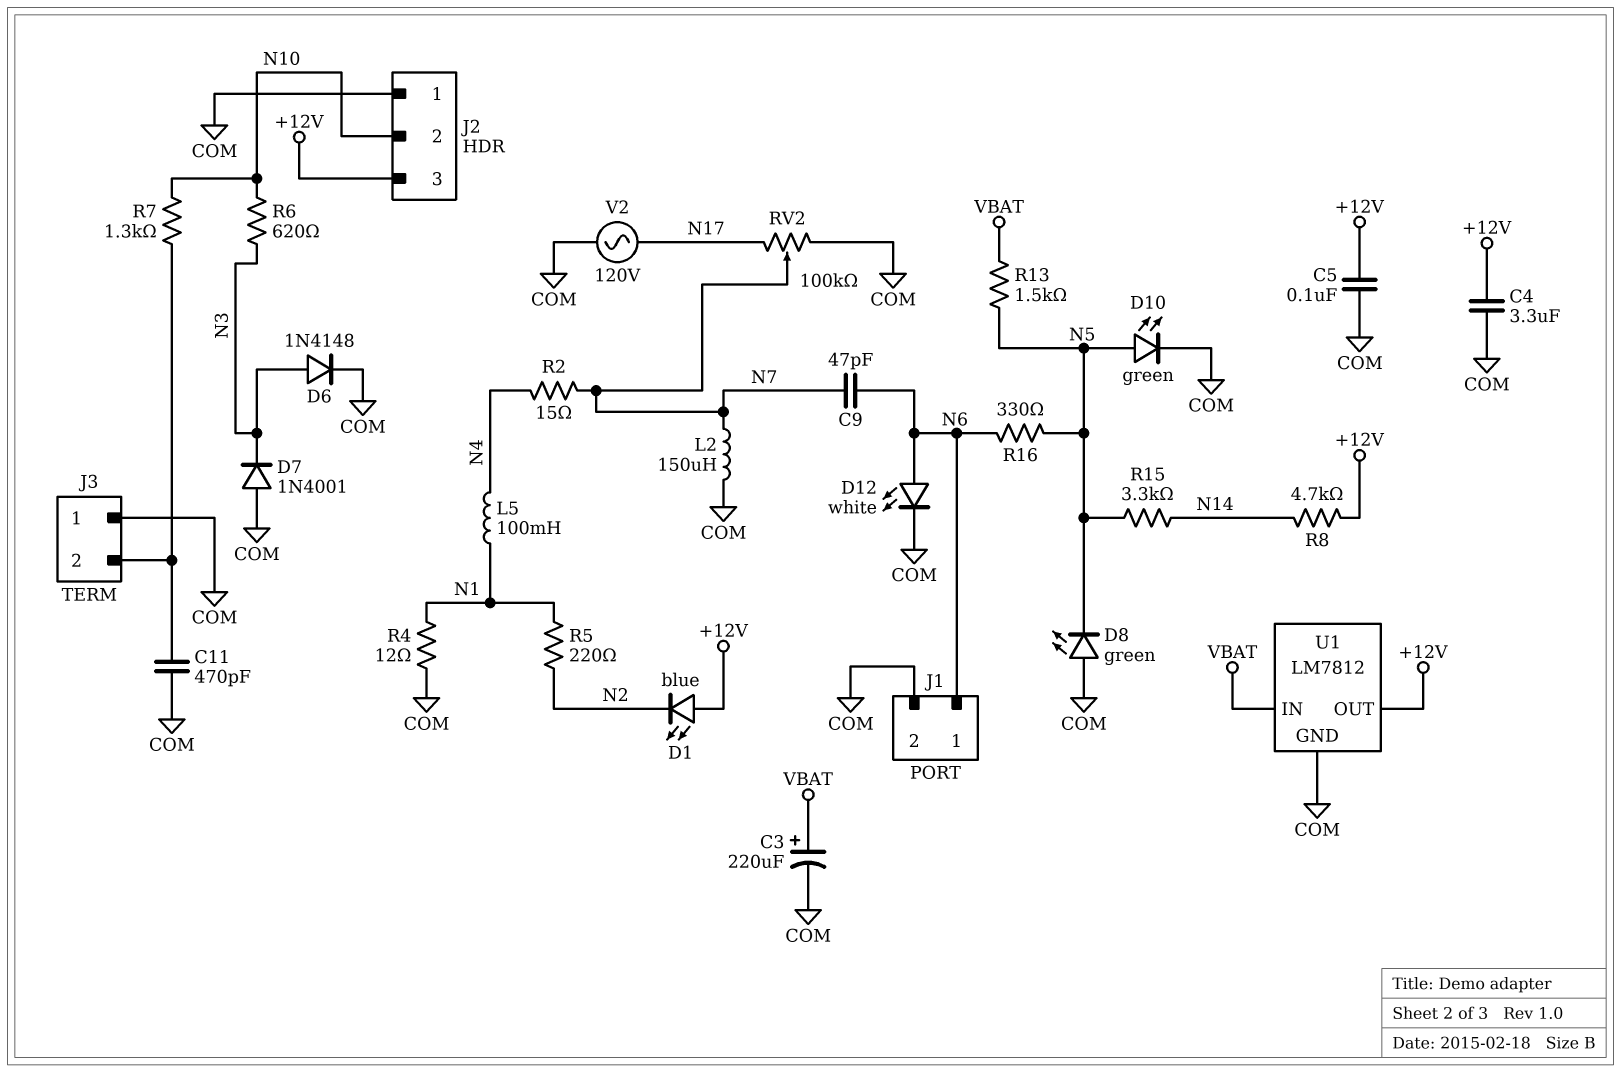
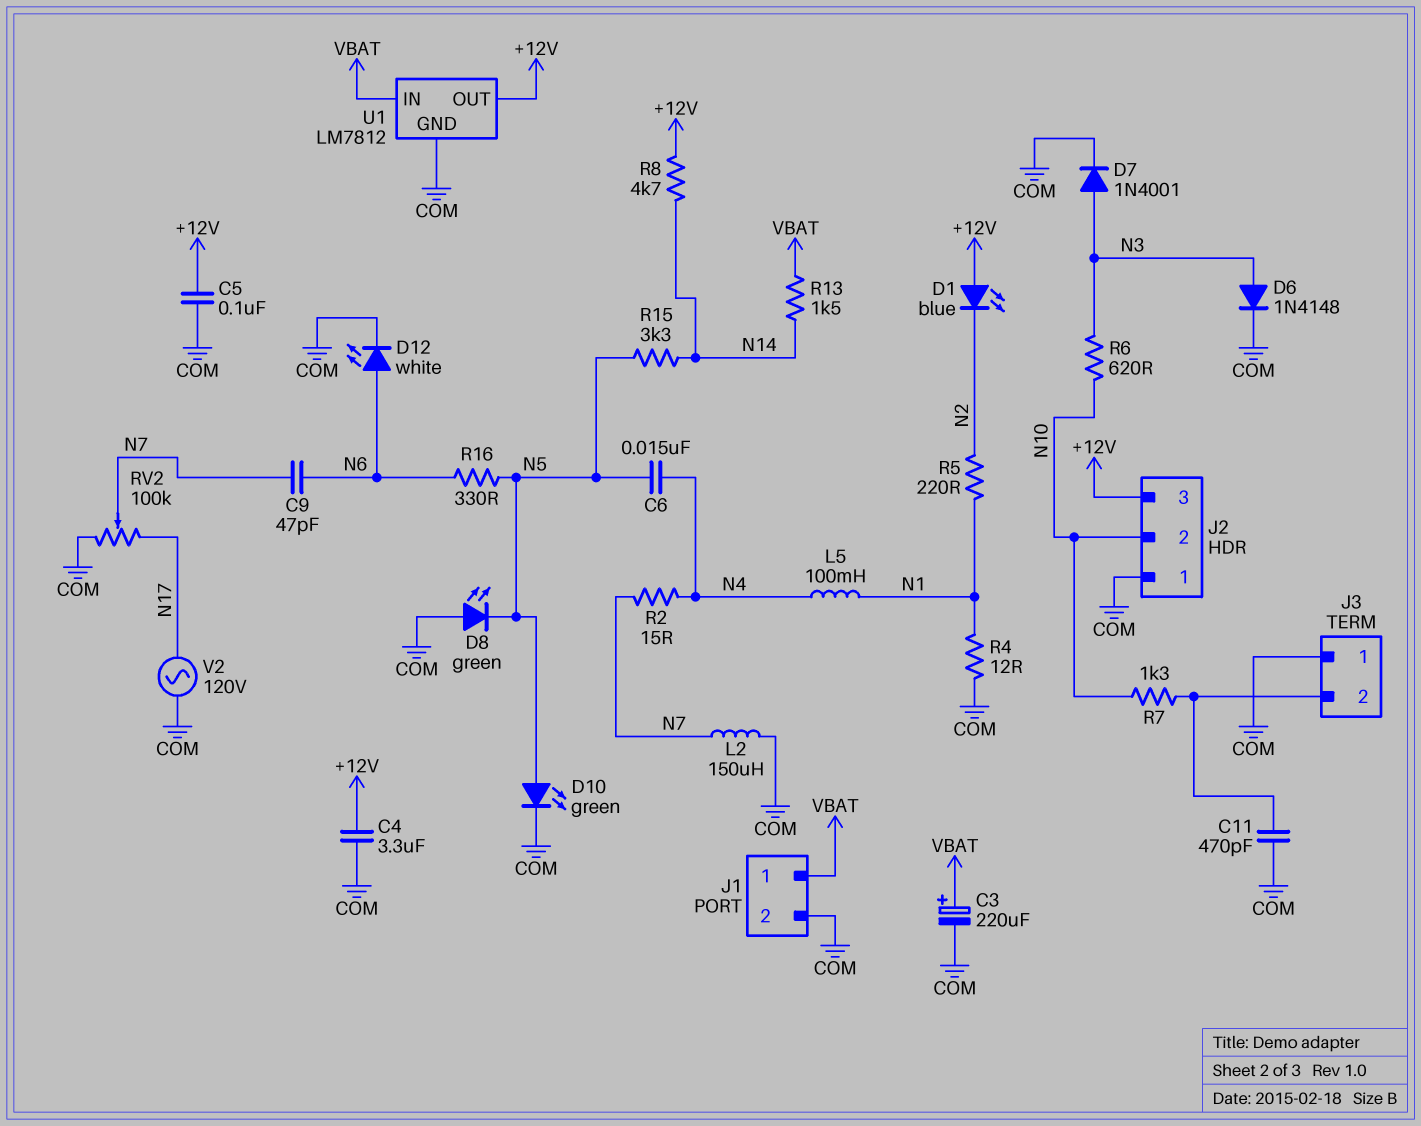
C6: none -> 15nF (N4, N5)
D7: diode 1N4001 (A COM, K N3) -> diode 1N4001 (A N3, K COM)
J1 pin 1: N6 -> VBAT
R13: 1.5k (N5, VBAT) -> 1.5k (N14, VBAT)

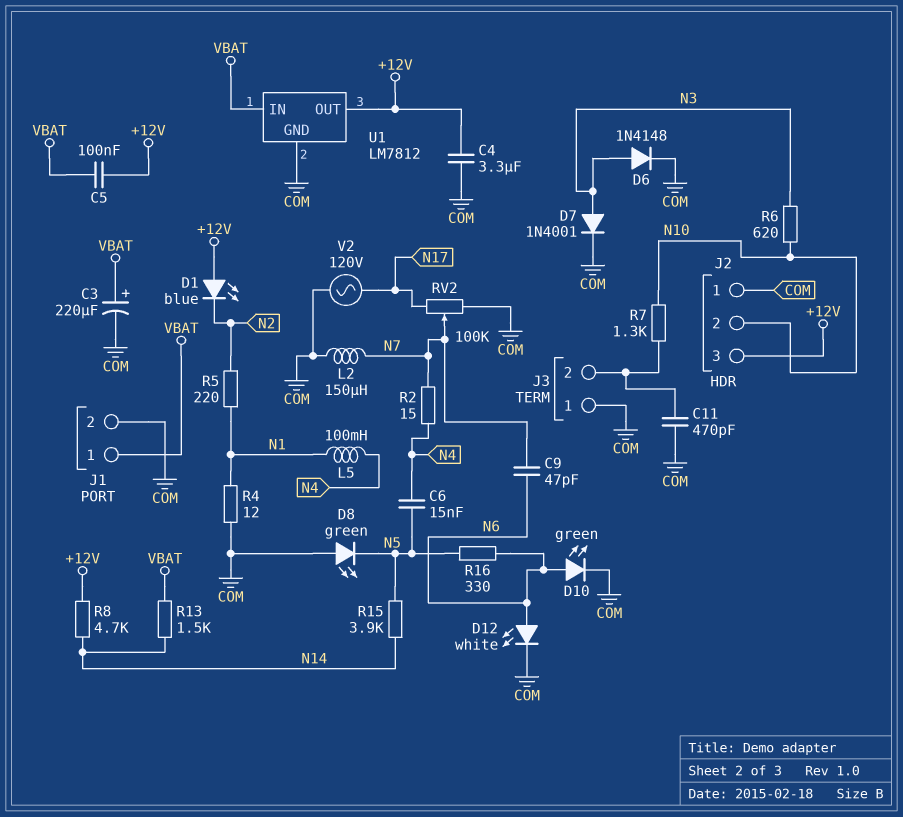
C5: 100nF (+12V, COM) -> 100nF (+12V, VBAT)
D10: LED green (A N5, K COM) -> LED green (A N6, K COM)
R15: 3.3k (N5, N14) -> 3.9k (N5, N14)

